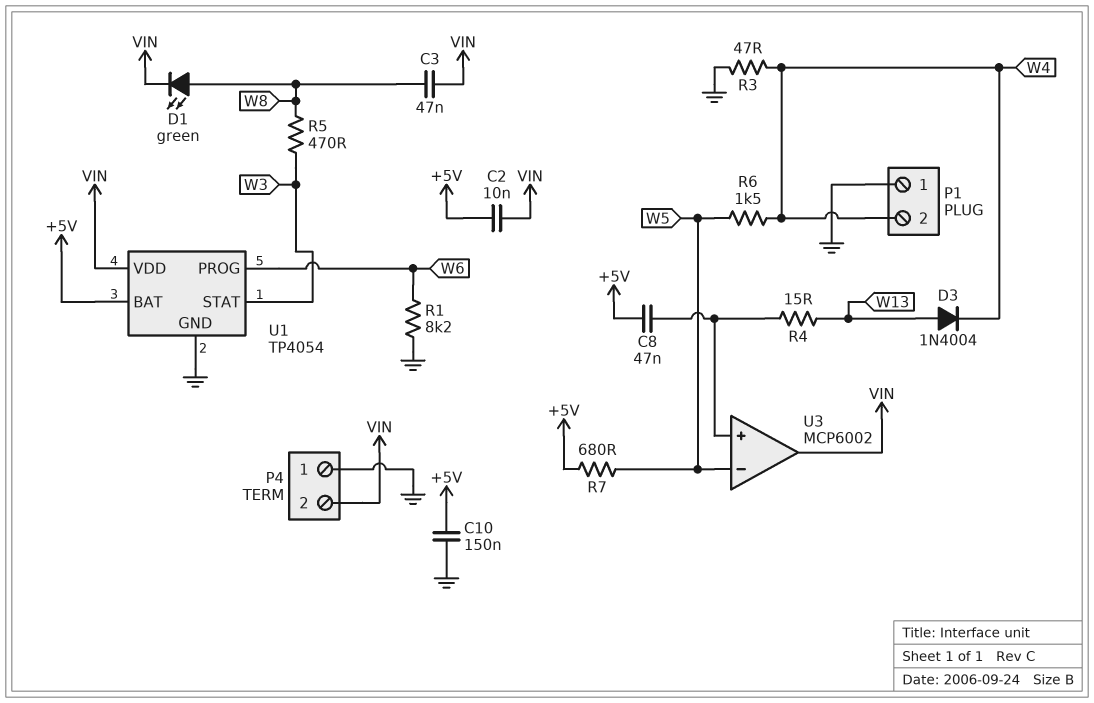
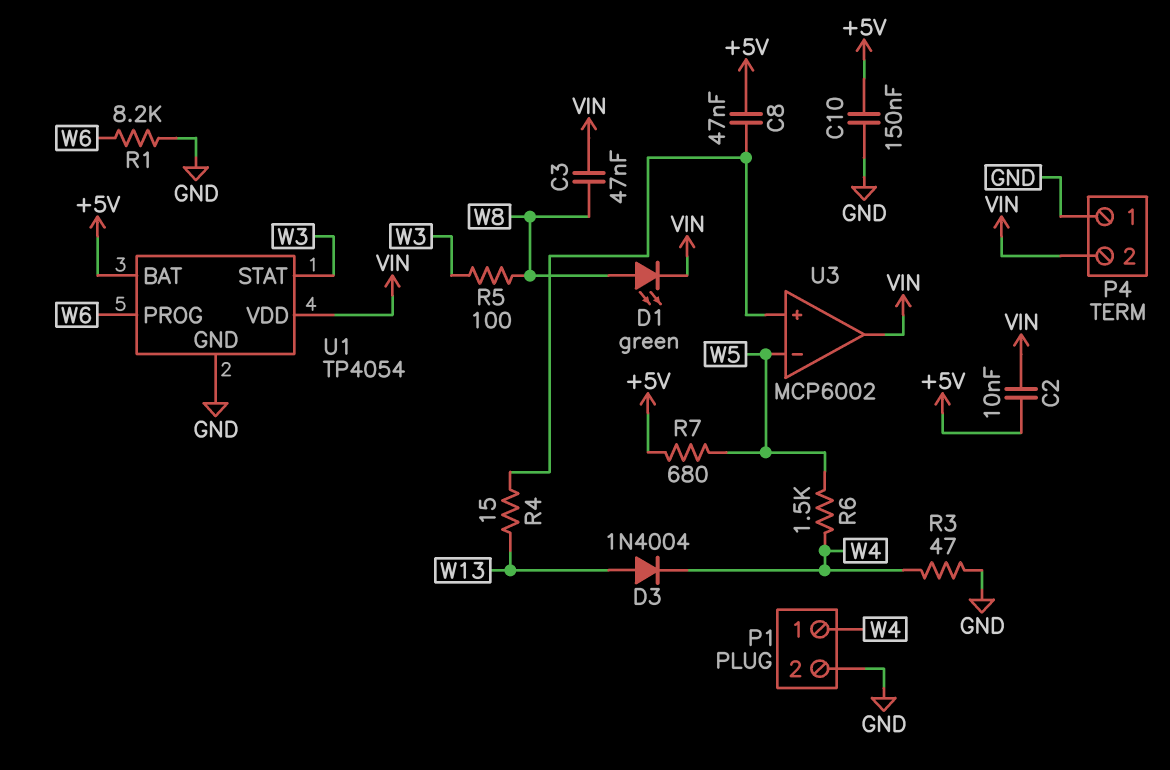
P1 pin 1: GND -> W4
P1 pin 2: W4 -> GND
R5: 470 (W3, W8) -> 100 (W3, W8)

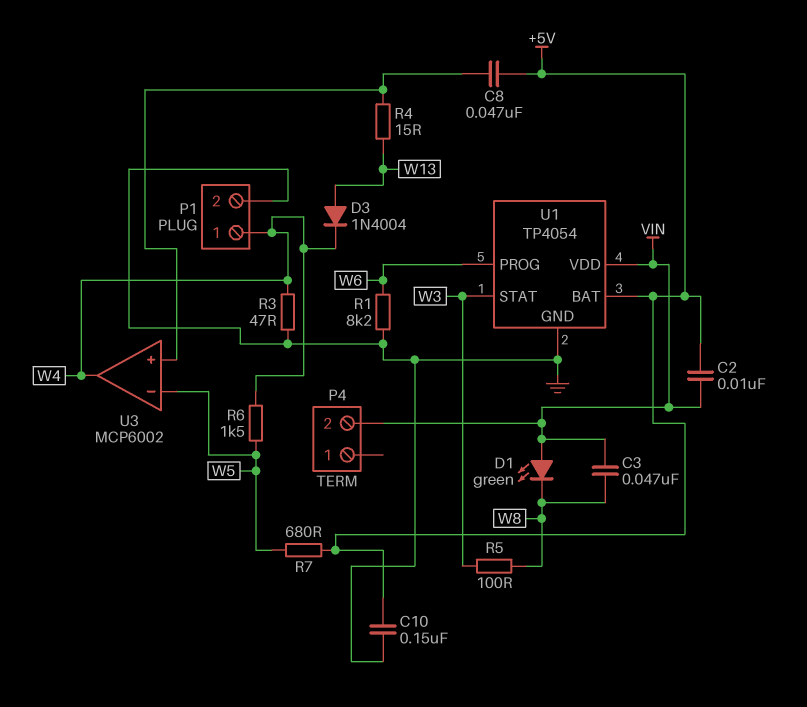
D1: LED green (A W8, K VIN) -> LED green (A VIN, K W8)
P4 pin 1: GND -> none
U3 pin out: VIN -> W4

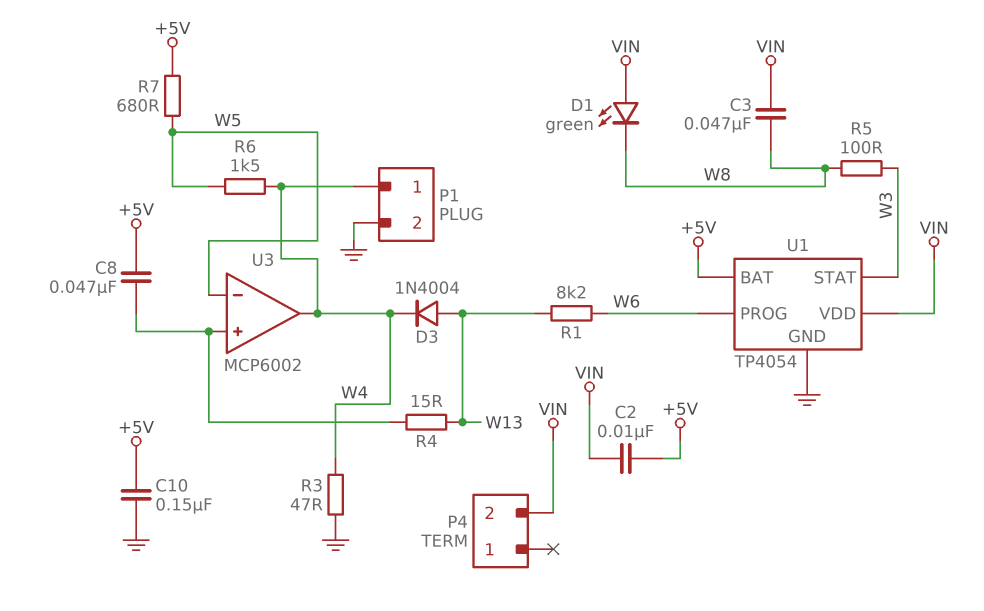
R1: 8.2k (GND, W6) -> 8.2k (W6, W13)

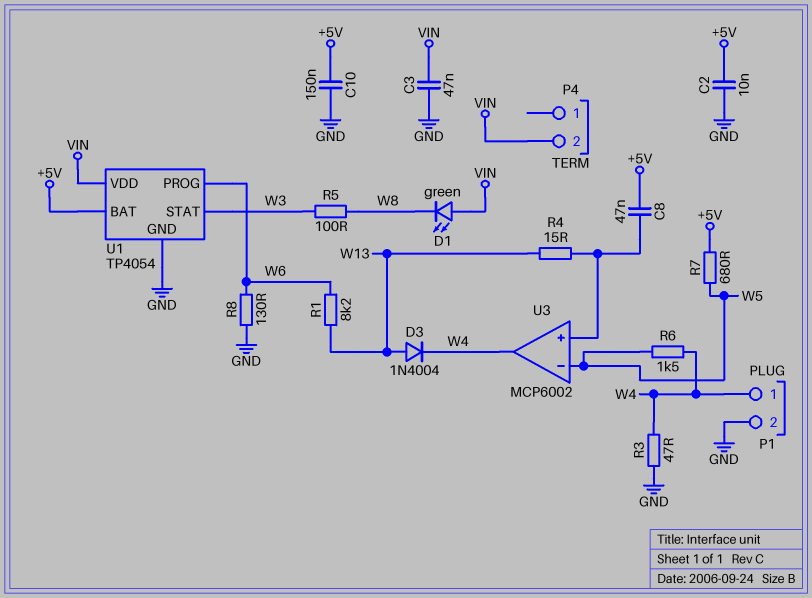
C2: 10nF (+5V, VIN) -> 10nF (+5V, GND)
C3: 47nF (VIN, W8) -> 47nF (GND, VIN)
R8: none -> 130 (GND, W6)

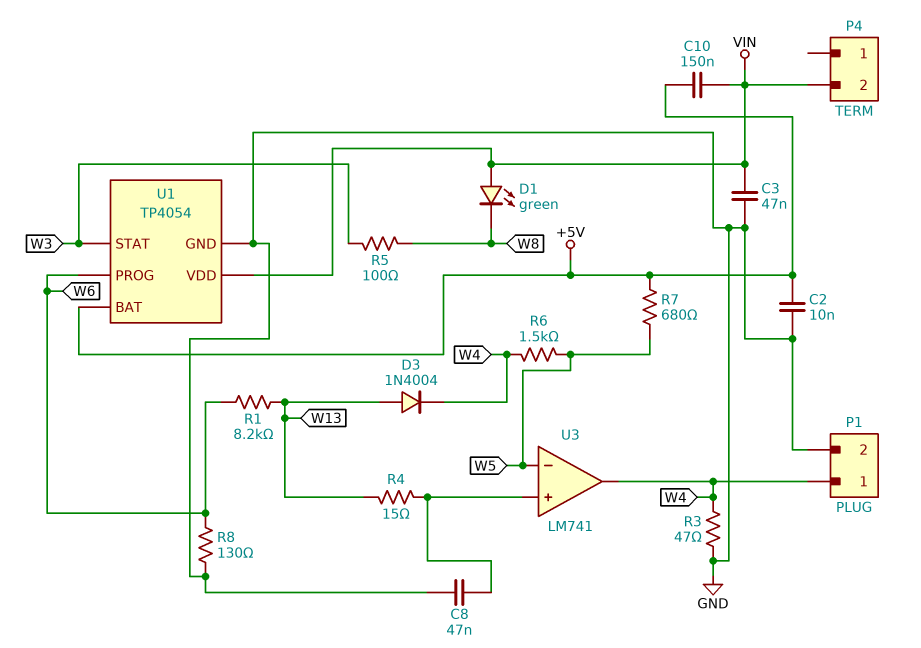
C8: 47nF (+5V, U3/in+) -> 47nF (GND, U3/in+)
C10: 150nF (+5V, GND) -> 150nF (+5V, VIN)
U3: MCP6002 -> LM741

